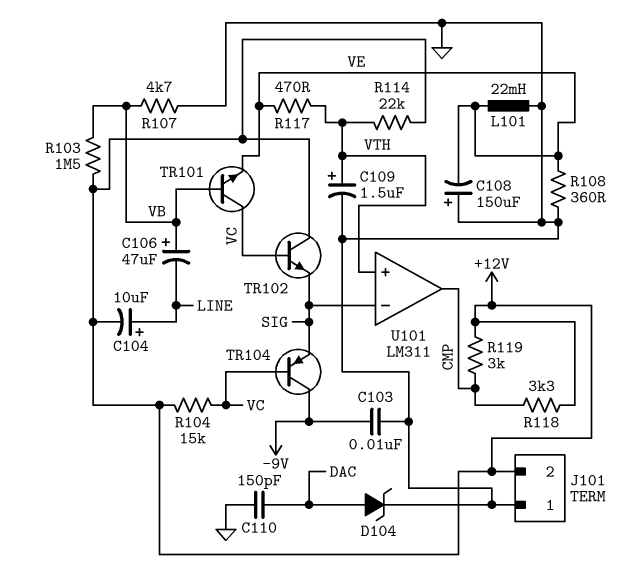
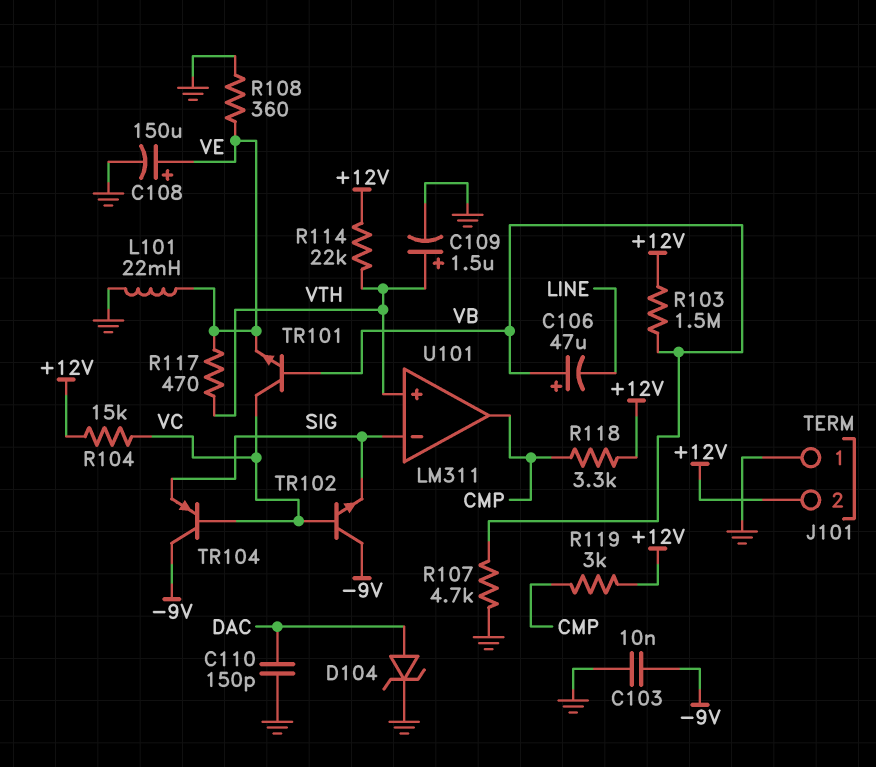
C104: 10uF (plus LINE, minus +12V) -> none
C108: 150uF (plus GND, minus VE) -> 150uF (plus VE, minus GND)
TR102: NPN (B VC, C +12V, E SIG) -> NPN (B VC, C -9V, E SIG)

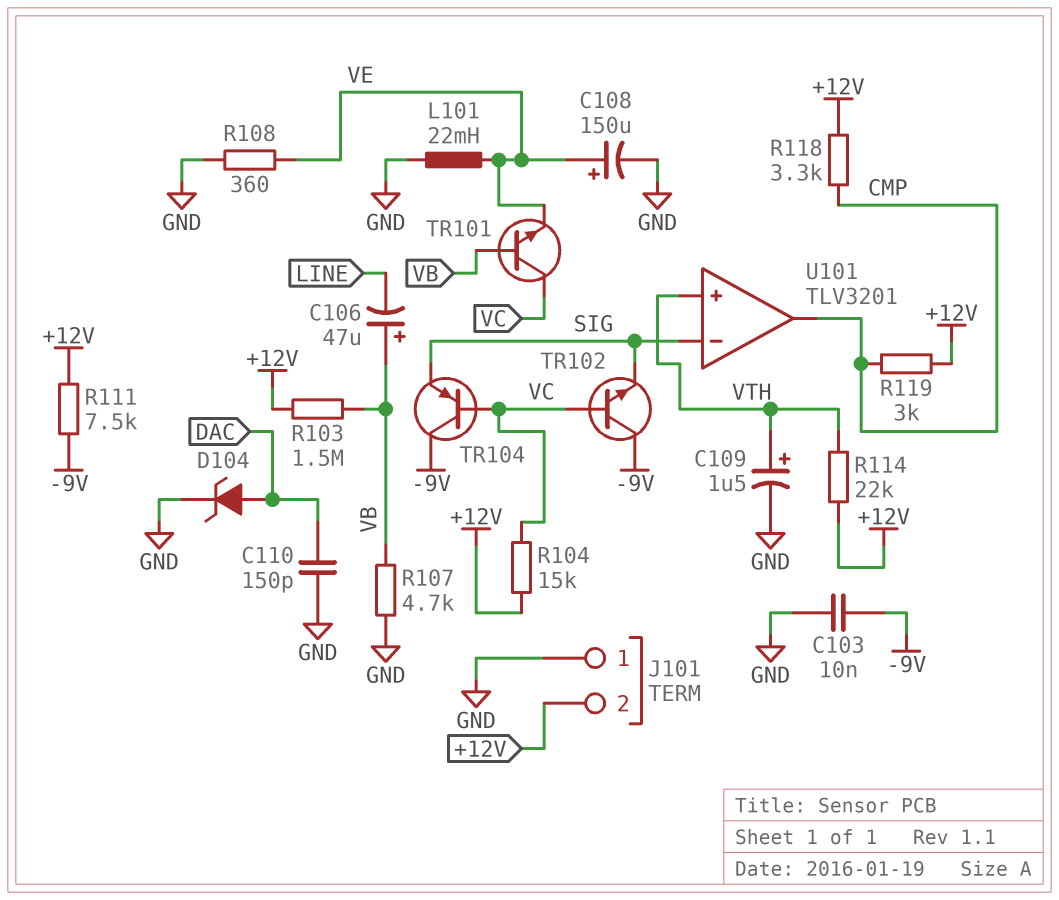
R111: none -> 7.5k (+12V, -9V)
R117: 470 (VE, VTH) -> none
U101: LM311 -> TLV3201

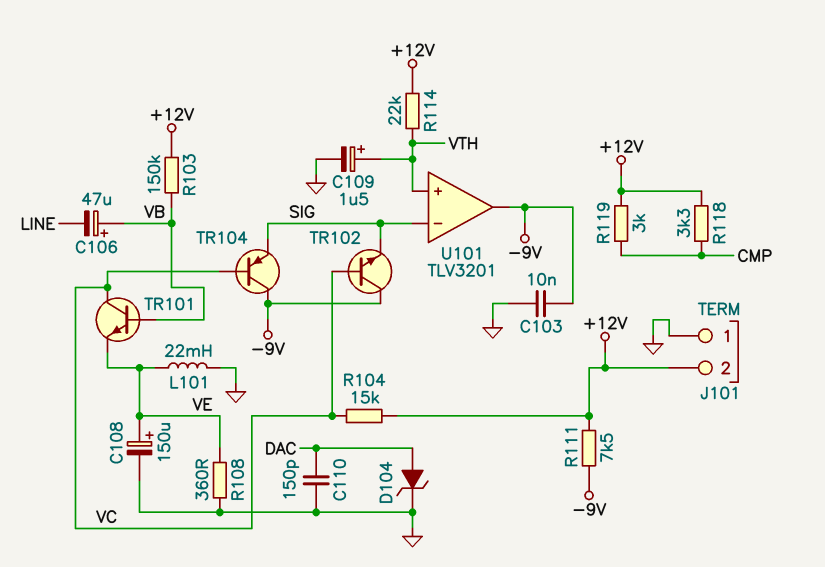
R103: 1.5M (+12V, VB) -> 150k (+12V, VB)
R107: 4.7k (GND, VB) -> none
U101 pin out: CMP -> -9V

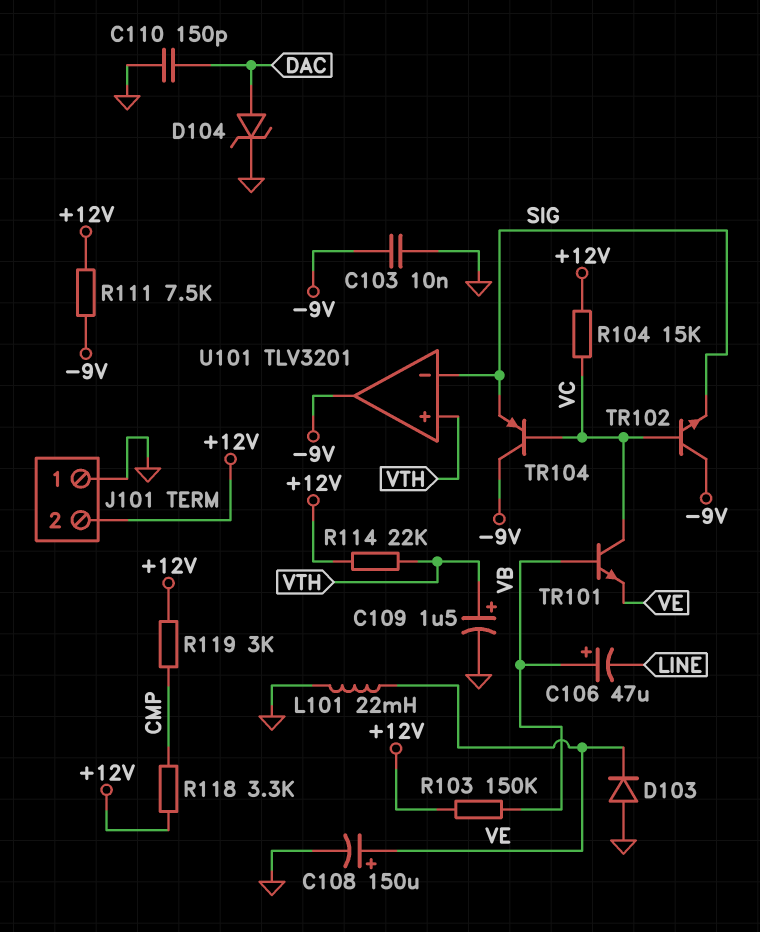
D103: none -> diode (A GND, K VE)
R108: 360 (GND, VE) -> none

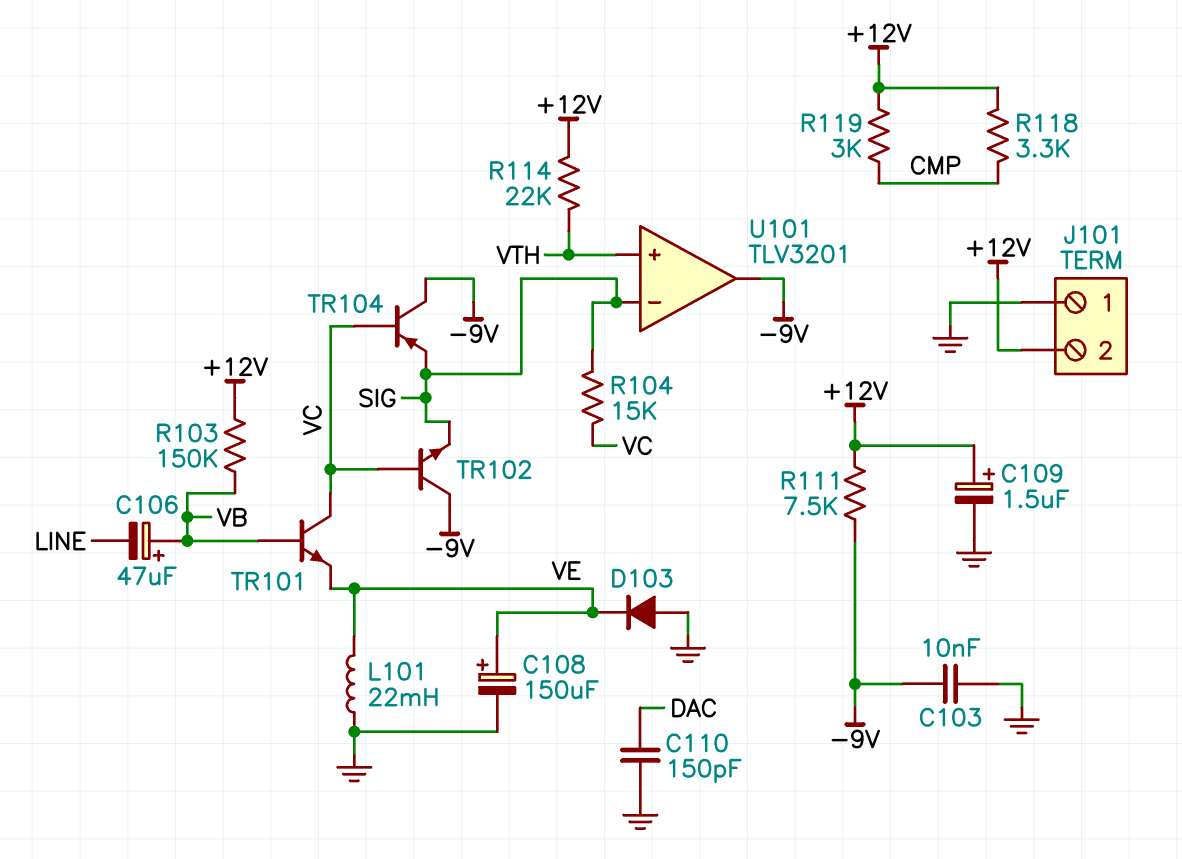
C109: 1.5uF (plus VTH, minus GND) -> 1.5uF (plus +12V, minus GND)
D104: zener (A DAC, K GND) -> none
R104: 15k (+12V, VC) -> 15k (SIG, VC)

